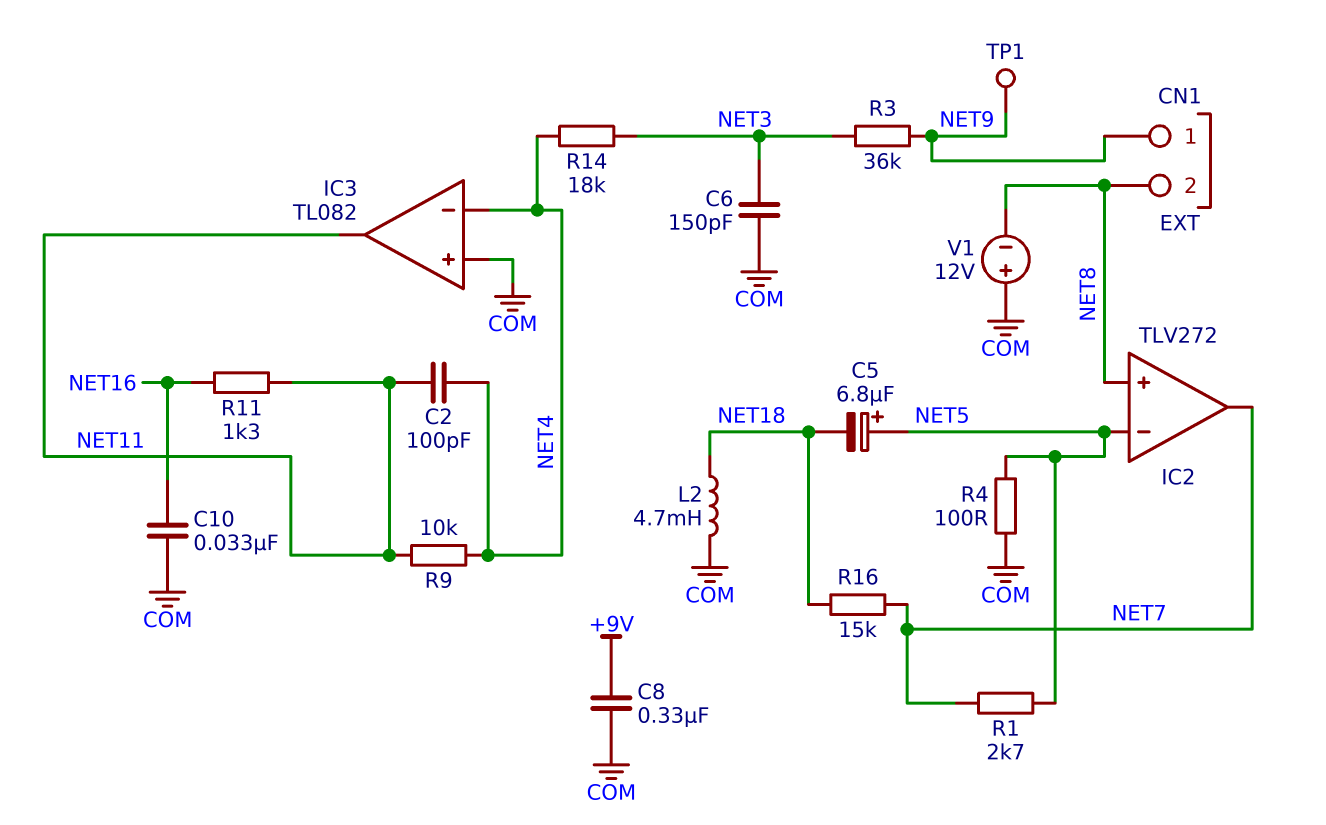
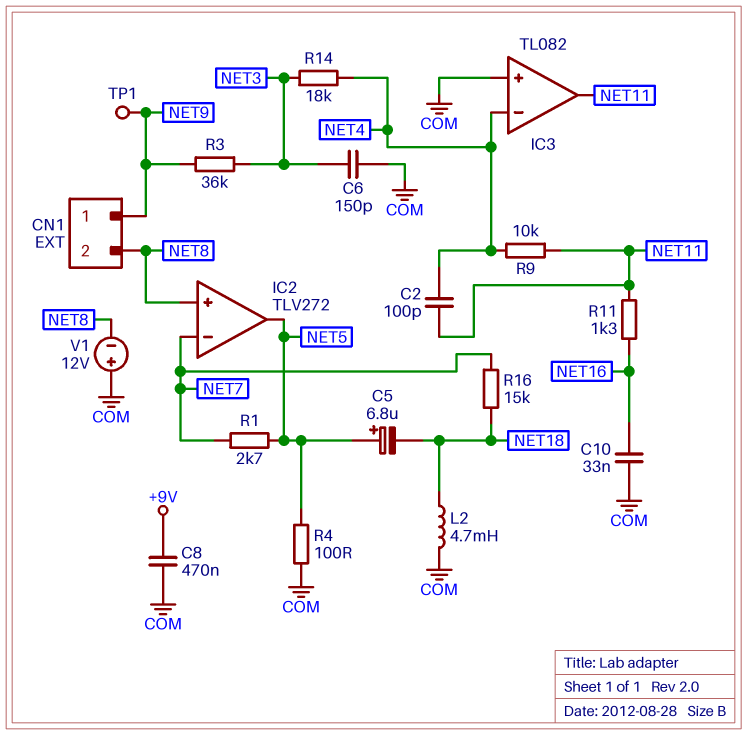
C8: 330nF (+9V, COM) -> 470nF (+9V, COM)
IC2 pin in-: NET5 -> NET7
IC2 pin out: NET7 -> NET5

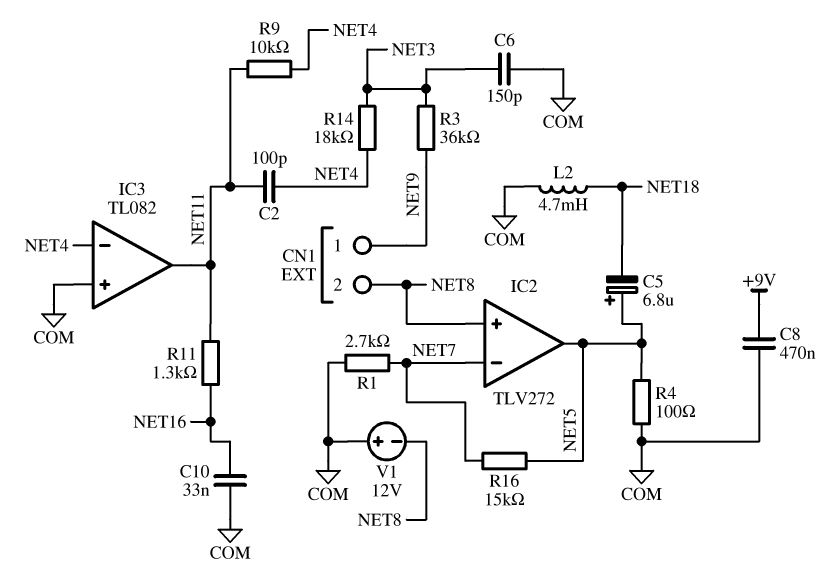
R1: 2.7k (NET5, NET7) -> 2.7k (COM, NET7)
R16: 15k (NET7, NET18) -> 15k (NET5, NET7)
TP1: test point (NET9) -> none

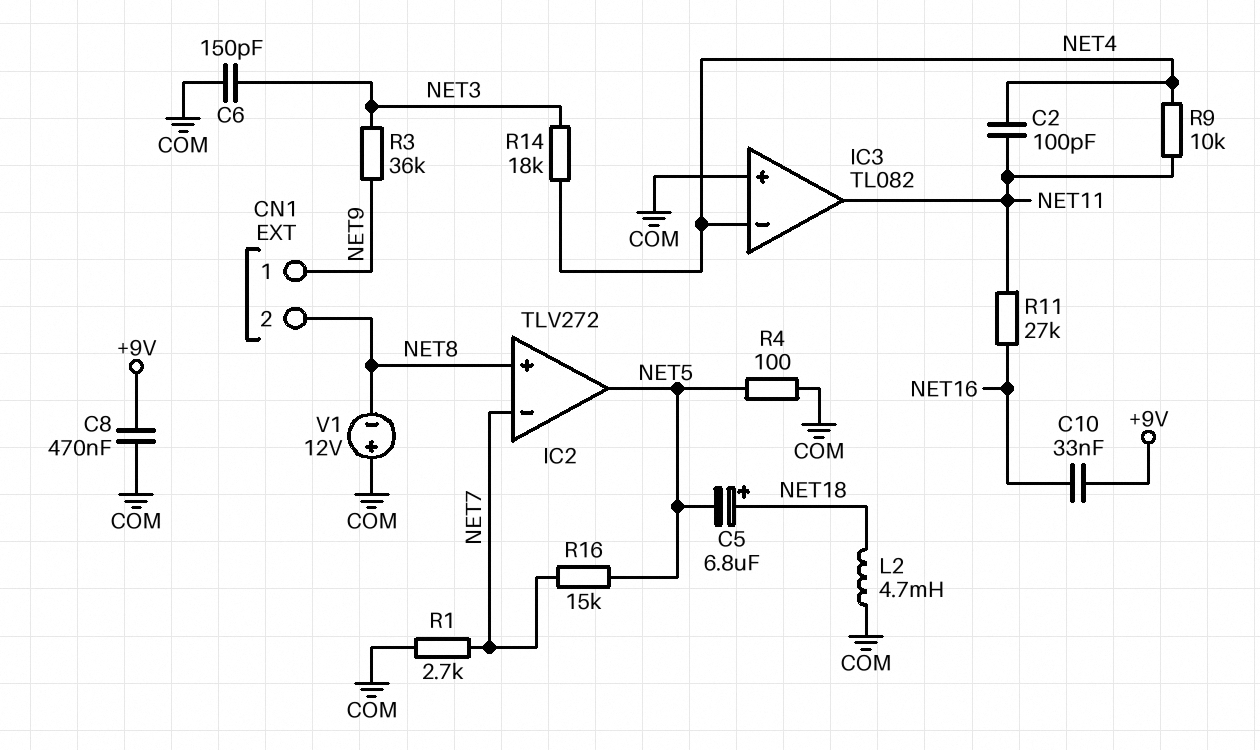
C5: 6.8uF (plus NET5, minus NET18) -> 6.8uF (plus NET18, minus NET5)
C10: 33nF (COM, NET16) -> 33nF (+9V, NET16)
R11: 1.3k (NET11, NET16) -> 27k (NET11, NET16)

